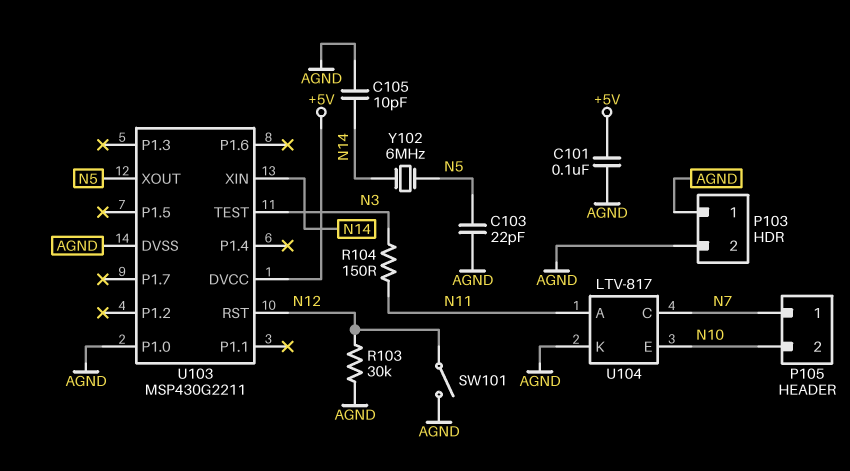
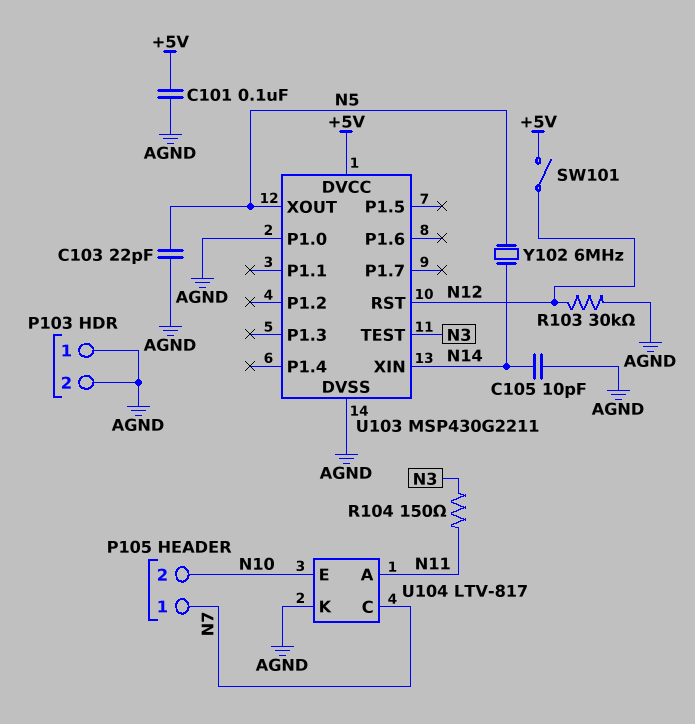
SW101: switch (AGND, N12) -> switch (+5V, N12)

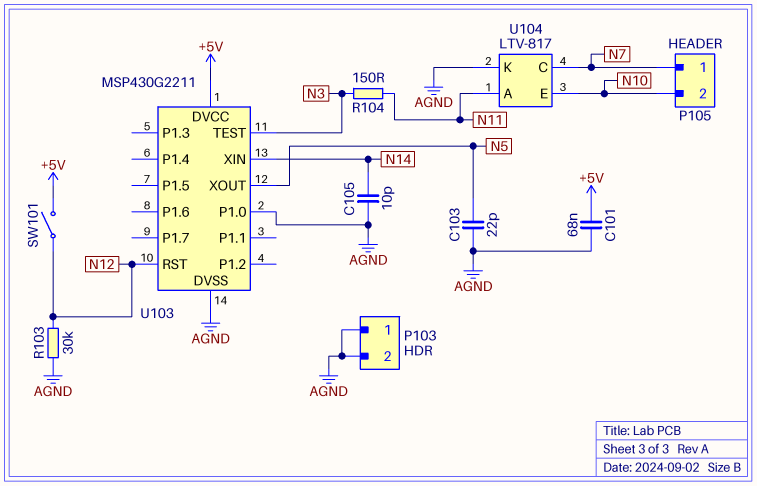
C101: 100nF (+5V, AGND) -> 68nF (+5V, AGND)
Y102: 6MHz (N5, N14) -> none

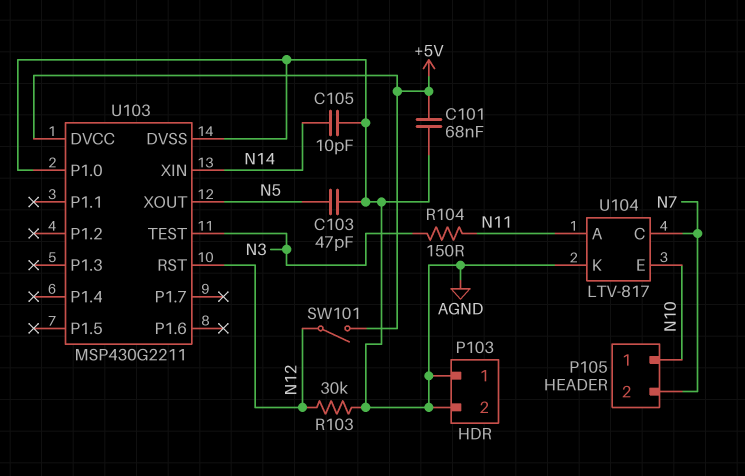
C103: 22pF (AGND, N5) -> 47pF (AGND, N5)
P105 pin 1: N7 -> N10
P105 pin 2: N10 -> N7

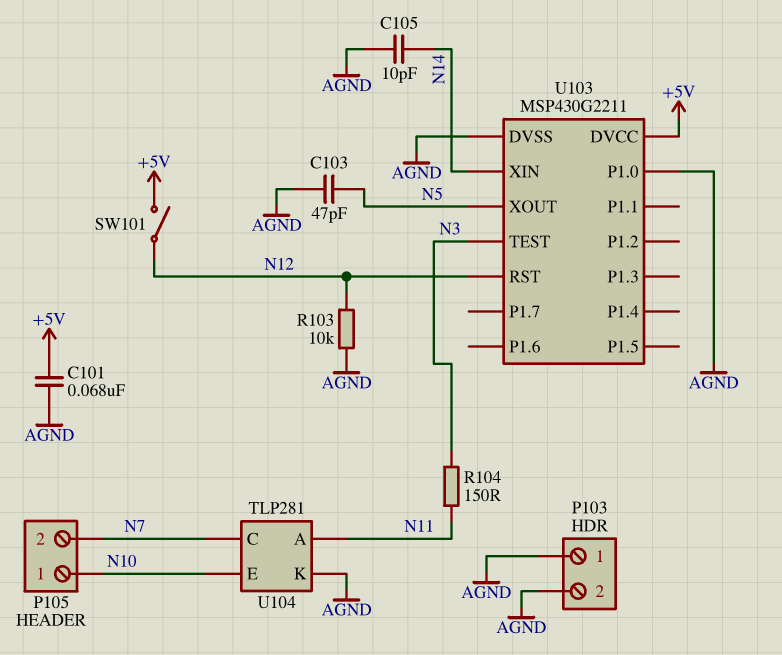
R103: 30k (AGND, N12) -> 10k (AGND, N12)
U104: LTV-817 -> TLP281

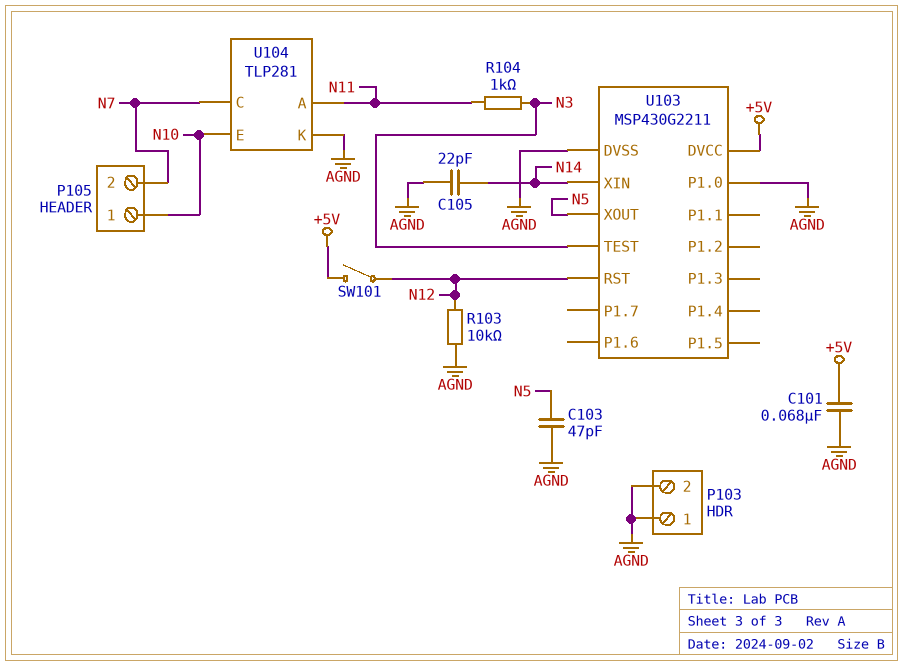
C105: 10pF (AGND, N14) -> 22pF (AGND, N14)
R104: 150 (N3, N11) -> 1k (N3, N11)

